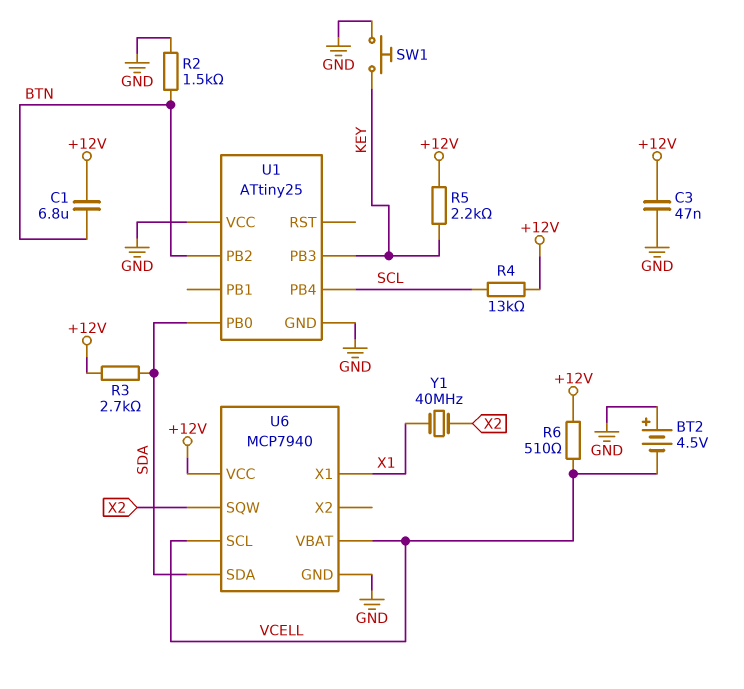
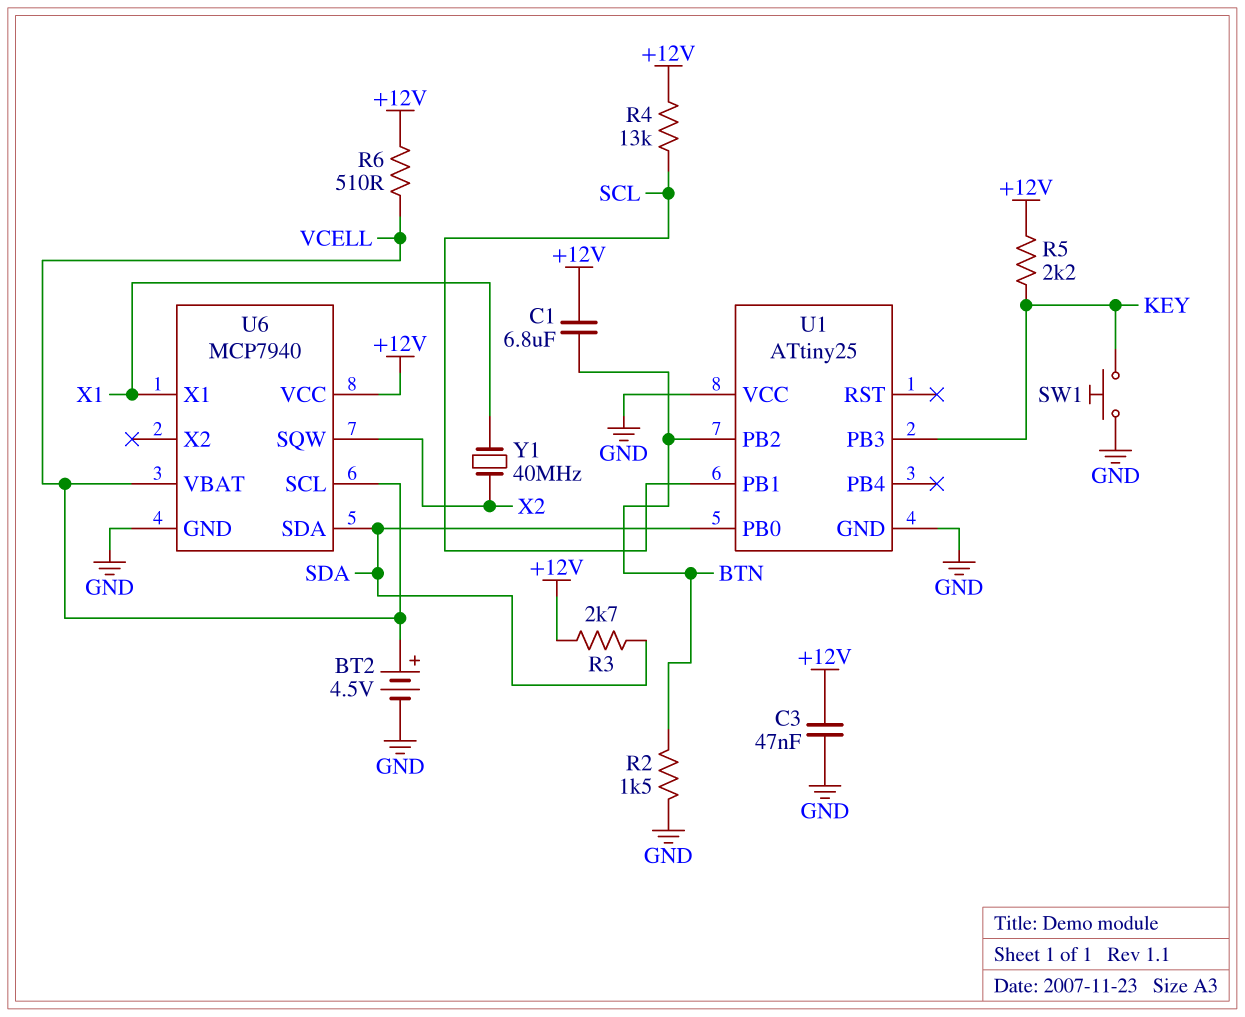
BT2: 4.5V (plus GND, minus VCELL) -> 4.5V (plus VCELL, minus GND)
U1 pin PB1: none -> SCL
U1 pin PB4: SCL -> none

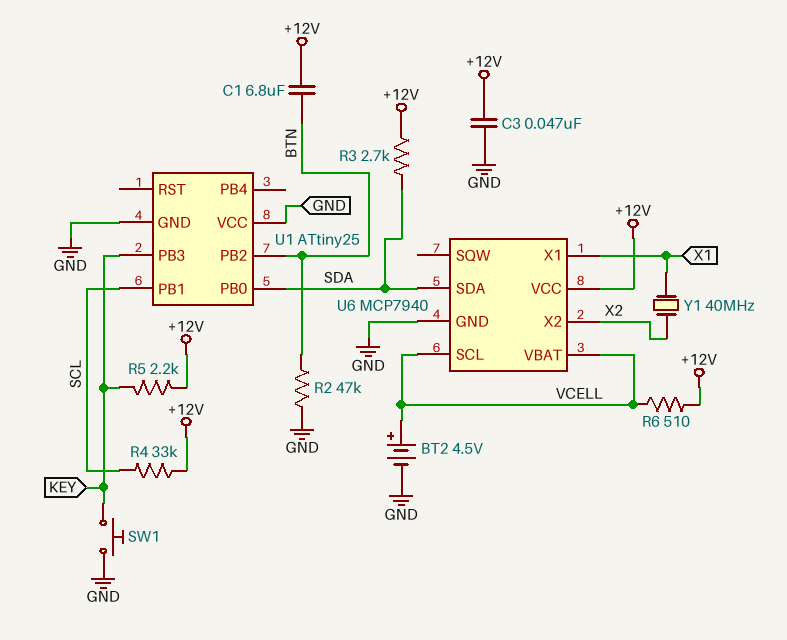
R2: 1.5k (BTN, GND) -> 47k (BTN, GND)
R4: 13k (+12V, SCL) -> 33k (+12V, SCL)
U6 pin SQW: X2 -> none
U6 pin X2: none -> X2

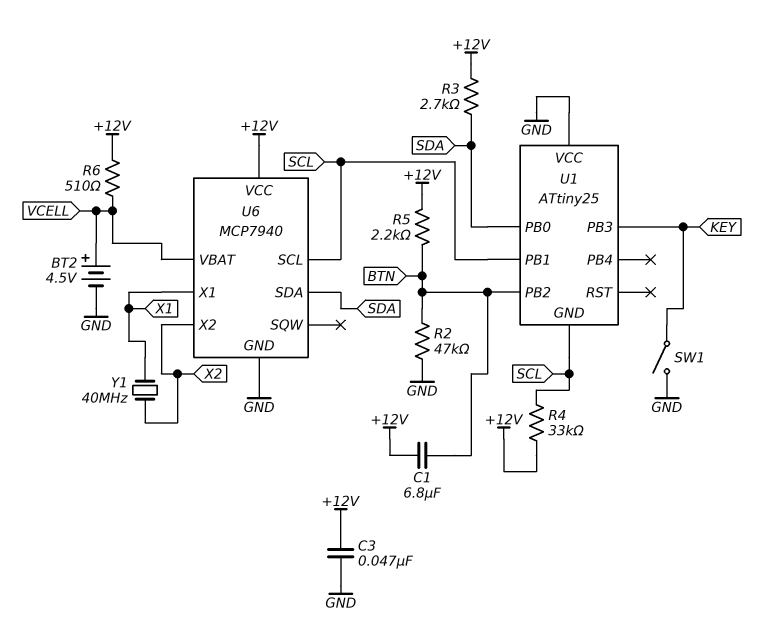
R5: 2.2k (+12V, KEY) -> 2.2k (+12V, BTN)
SW1: button (GND, KEY) -> switch (GND, KEY)
U1 pin GND: GND -> SCL
U6 pin SCL: VCELL -> SCL

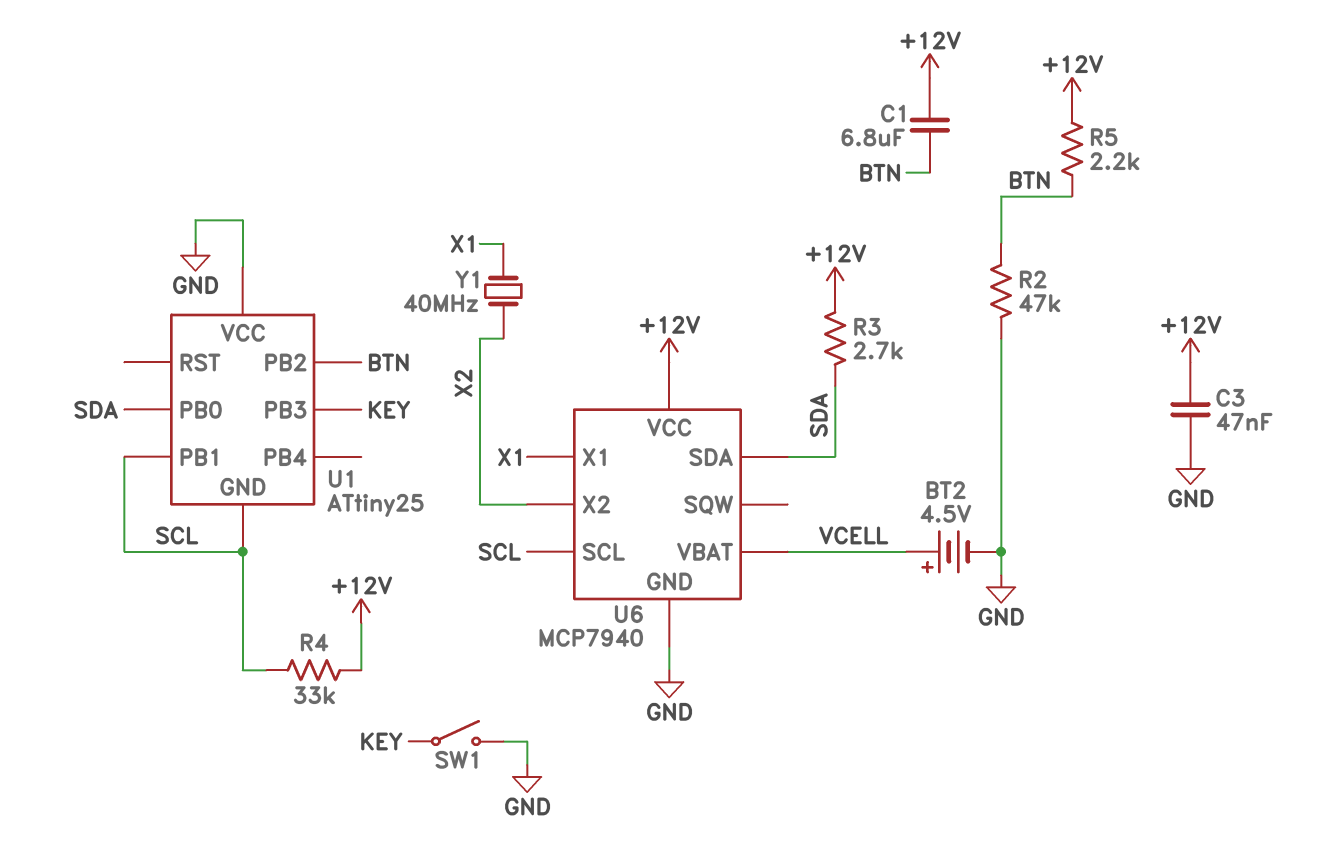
R6: 510 (+12V, VCELL) -> none

